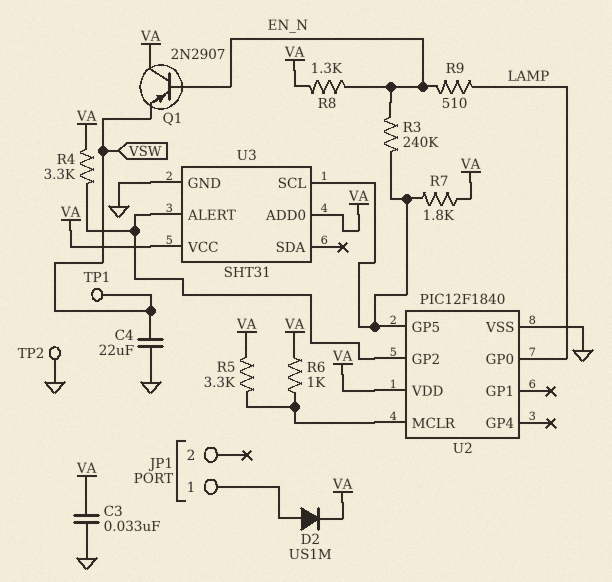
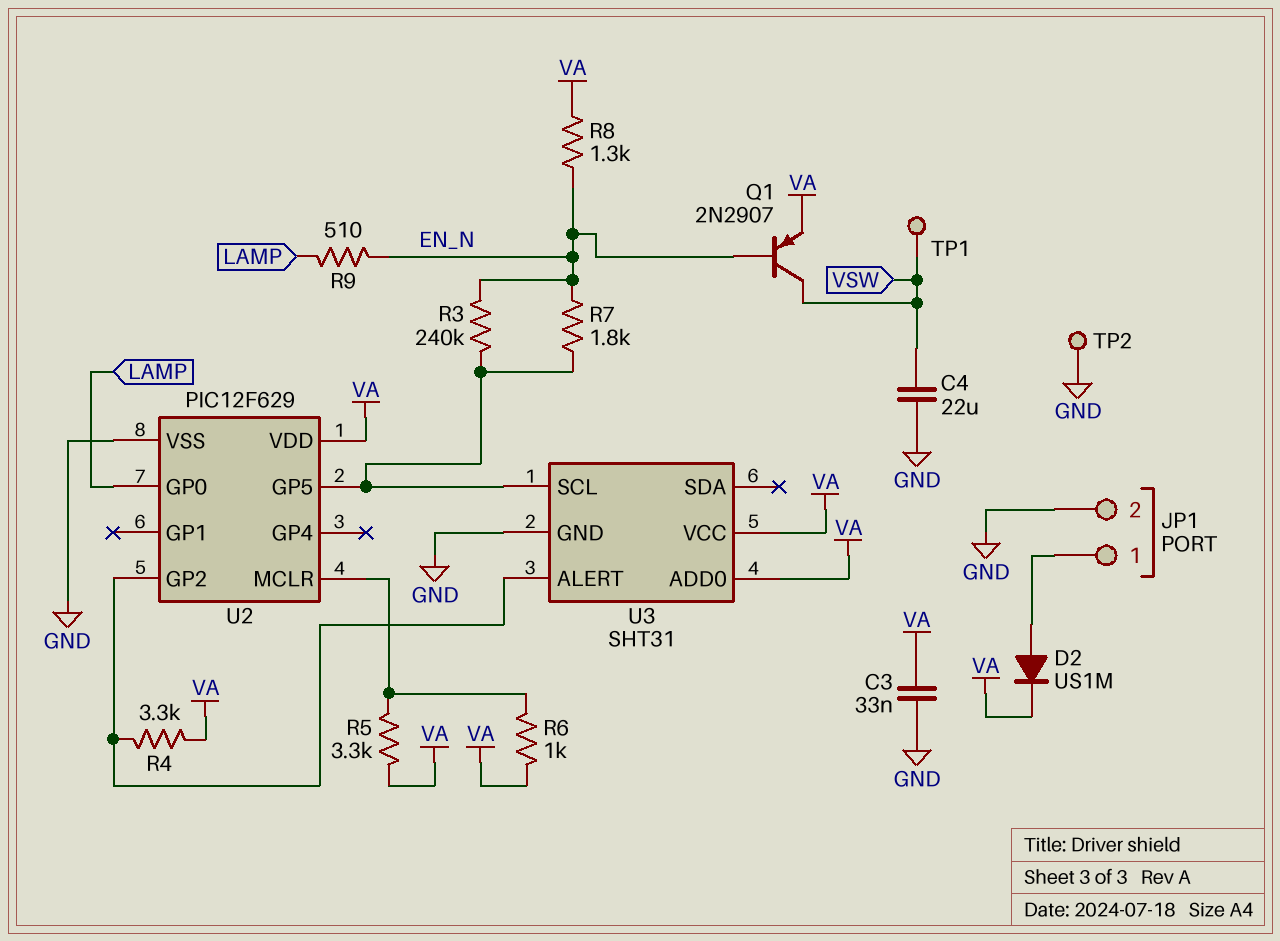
JP1 pin 2: none -> GND
Q1: PNP 2N2907 (B EN_N, C VA, E VSW) -> PNP 2N2907 (B EN_N, C VSW, E VA)
R7: 1.8k (U2/GP5, VA) -> 1.8k (EN_N, U2/GP5)
U2: PIC12F1840 -> PIC12F629

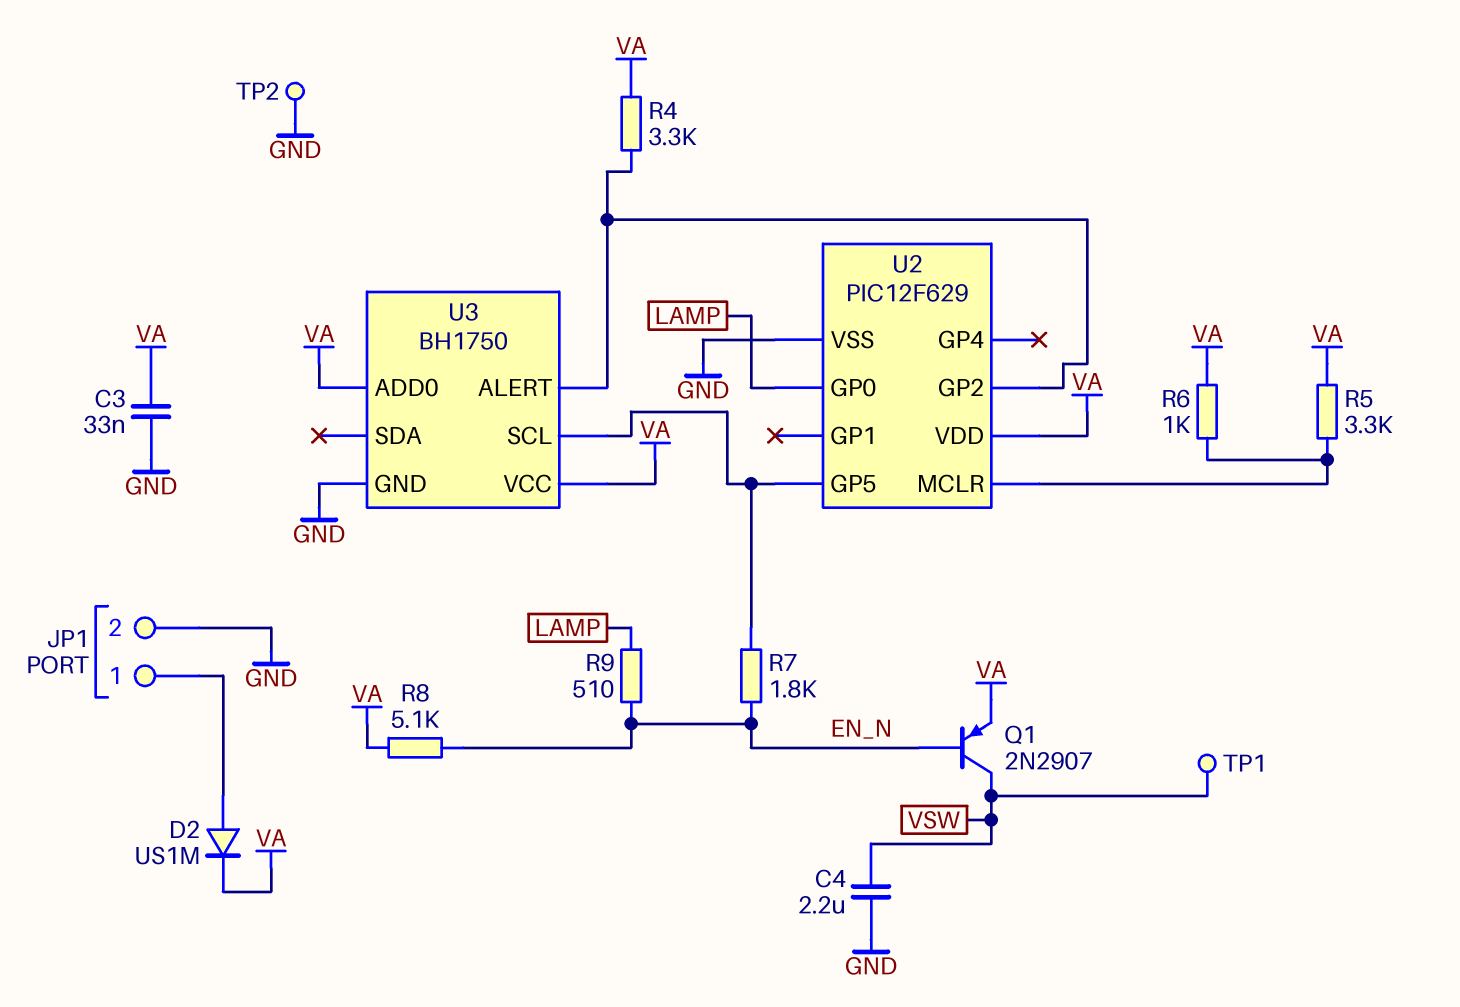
C4: 22uF (GND, VSW) -> 2.2uF (GND, VSW)
R3: 240k (EN_N, U2/GP5) -> none
R8: 1.3k (EN_N, VA) -> 5.1k (EN_N, VA)
U3: SHT31 -> BH1750

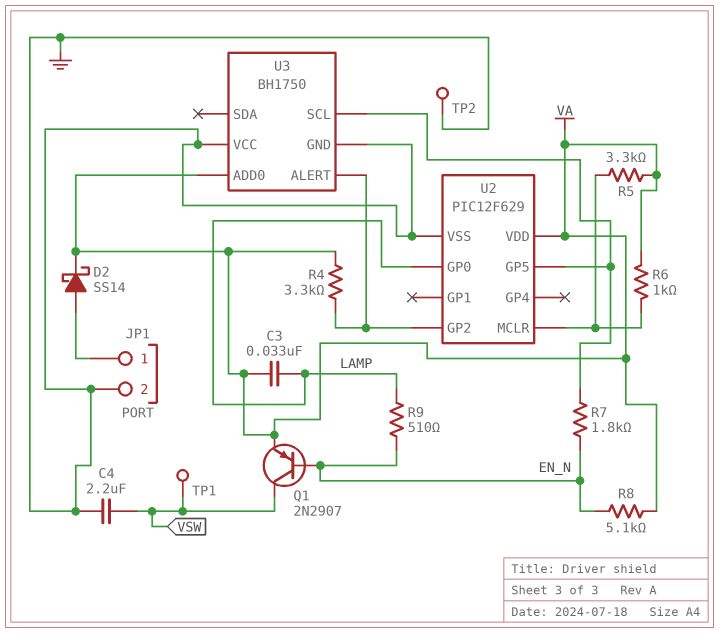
C3: 33nF (GND, VA) -> 33nF (LAMP, VA)
D2: diode US1M (A JP1/1, K VA) -> schottky SS14 (A JP1/1, K VA)
U3 pin VCC: VA -> GND

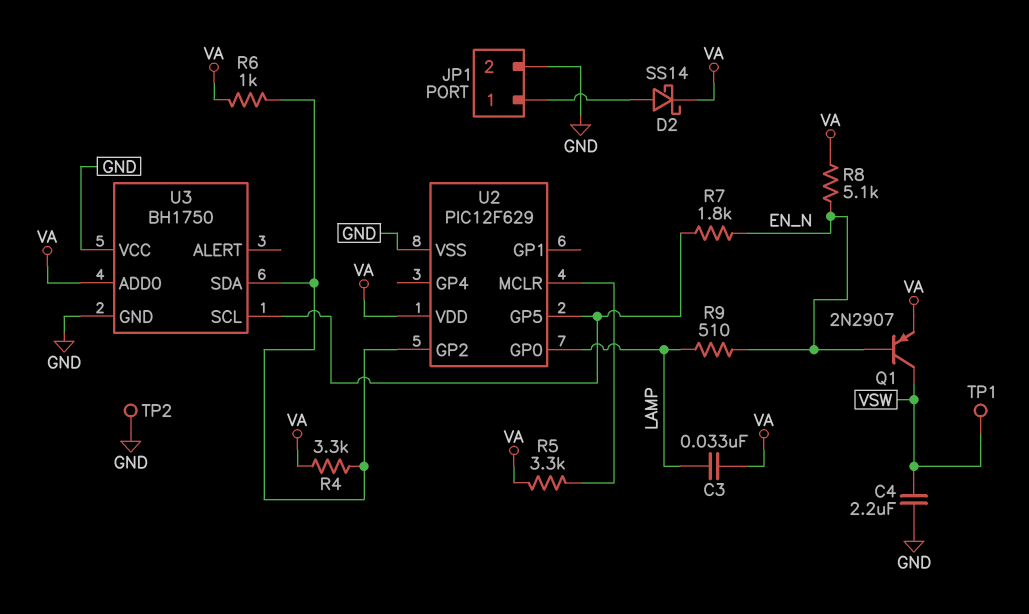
R6: 1k (U2/MCLR, VA) -> 1k (U2/GP2, VA)
U3 pin ALERT: U2/GP2 -> none
U3 pin SDA: none -> U2/GP2

